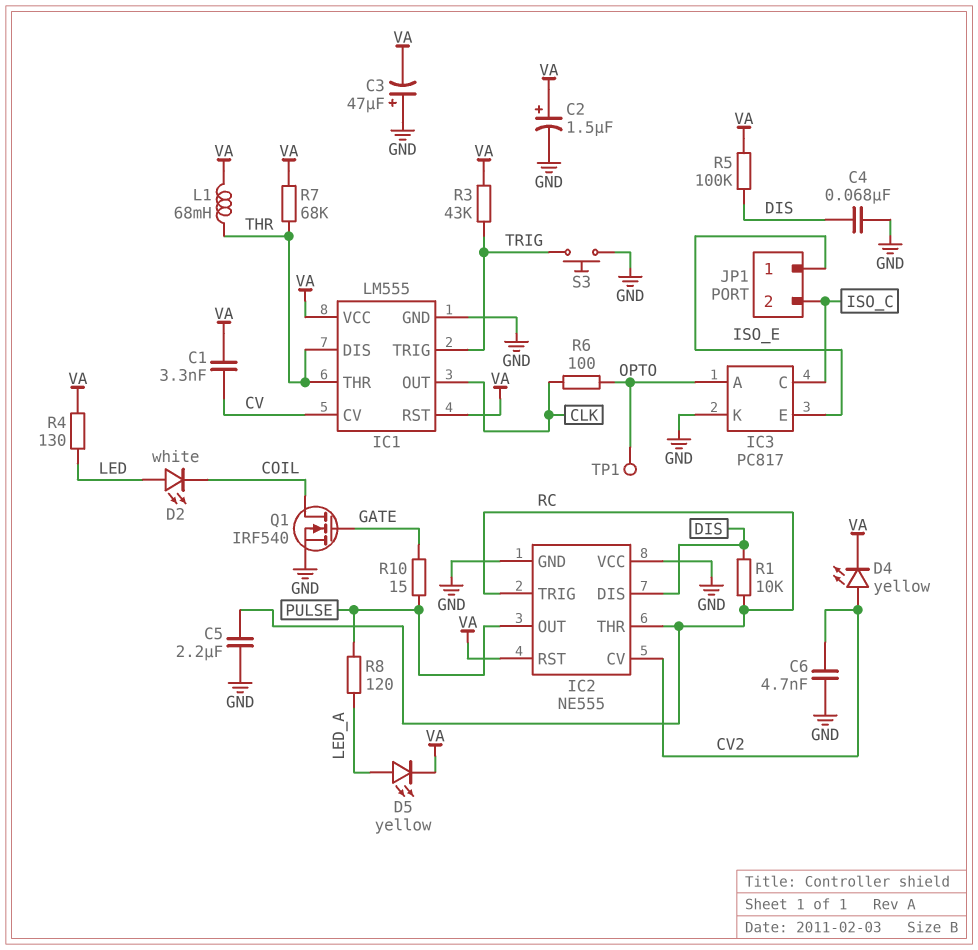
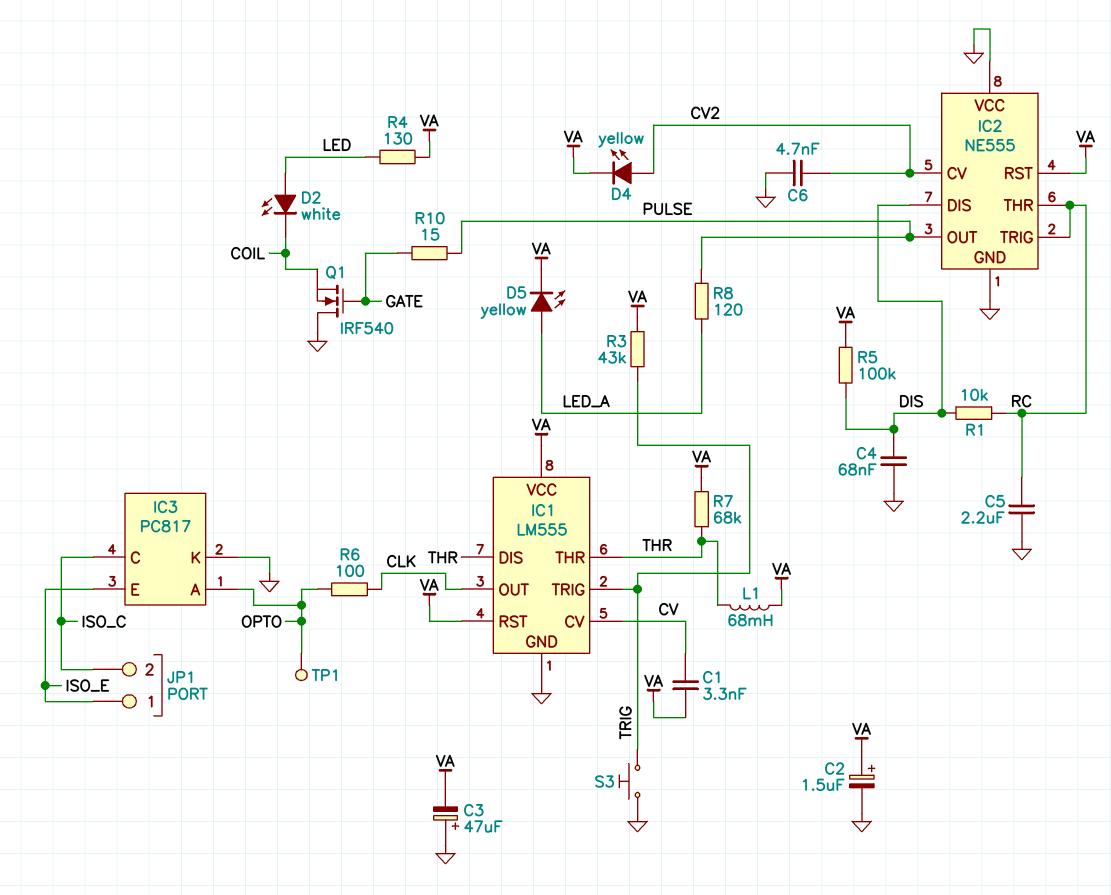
Q1: NMOS IRF540 (G GATE, D COIL, S GND) -> NMOS IRF540 (G GATE, D GND, S COIL)

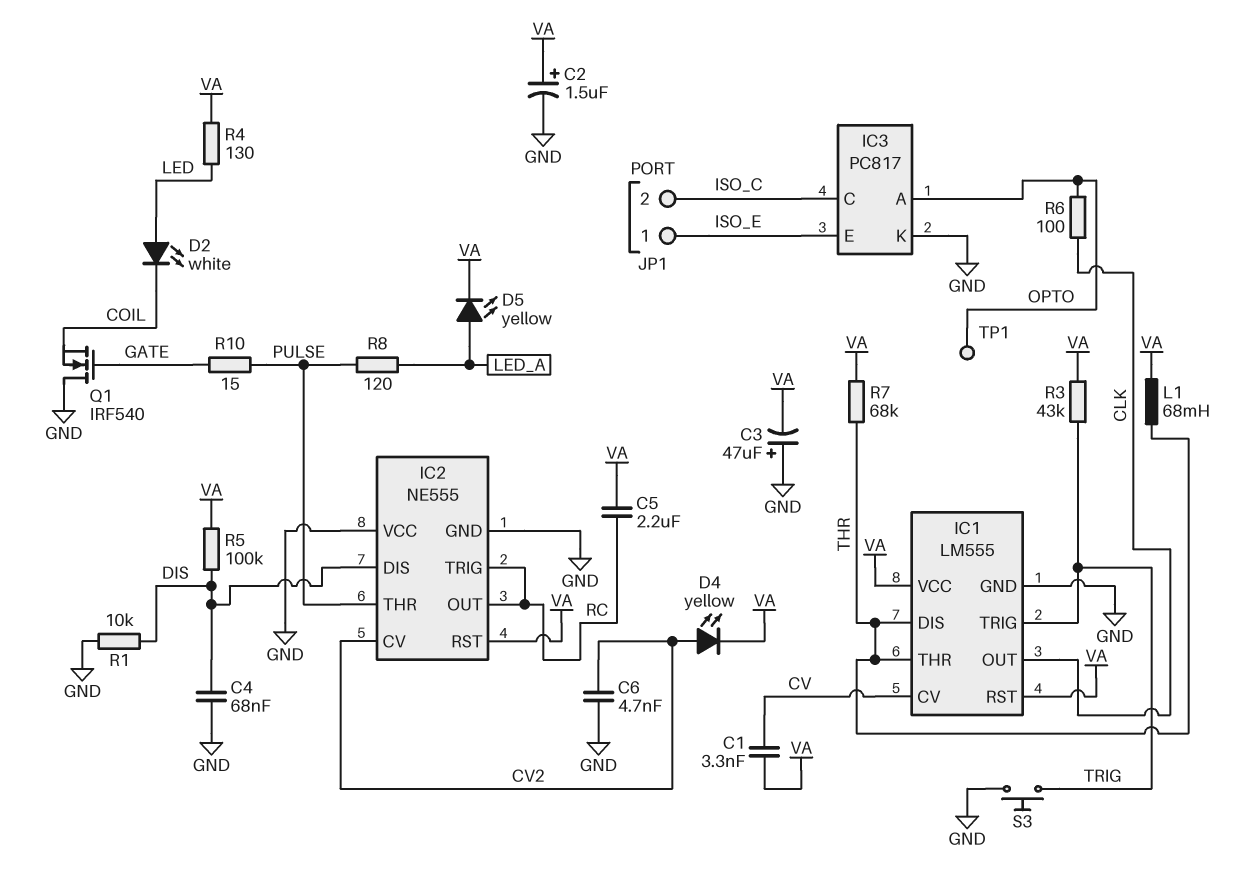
C5: 2.2uF (GND, RC) -> 2.2uF (RC, VA)
IC2 pin OUT: PULSE -> RC
IC2 pin THR: RC -> PULSE
R1: 10k (DIS, RC) -> 10k (DIS, GND)

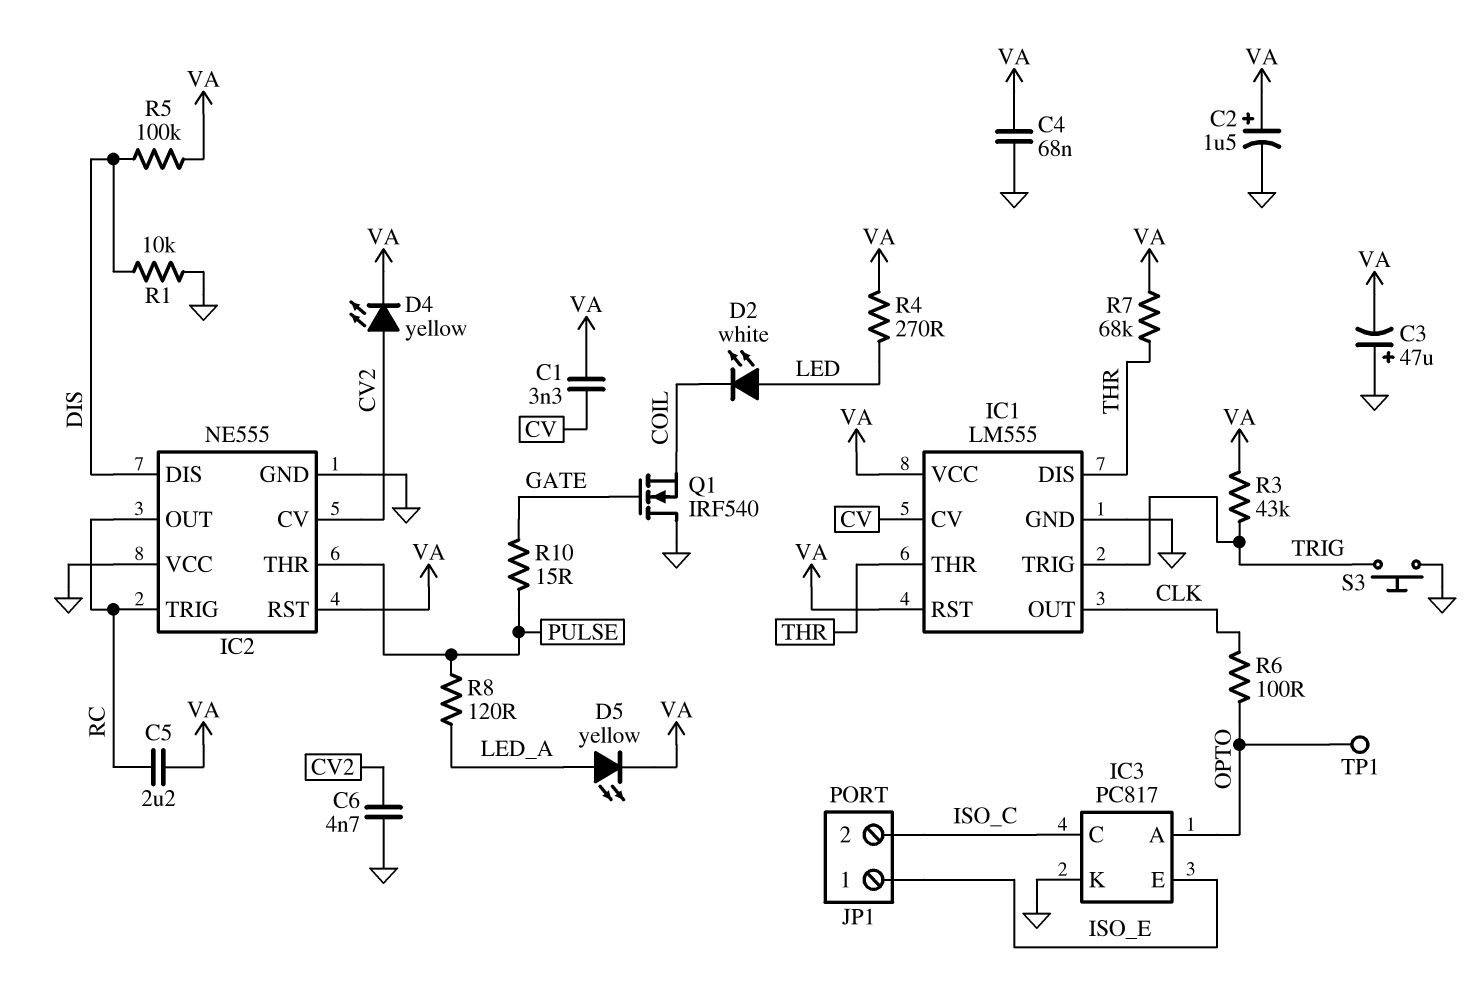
C4: 68nF (DIS, GND) -> 68nF (GND, VA)
L1: 68mH (THR, VA) -> none
R4: 130 (LED, VA) -> 270 (LED, VA)

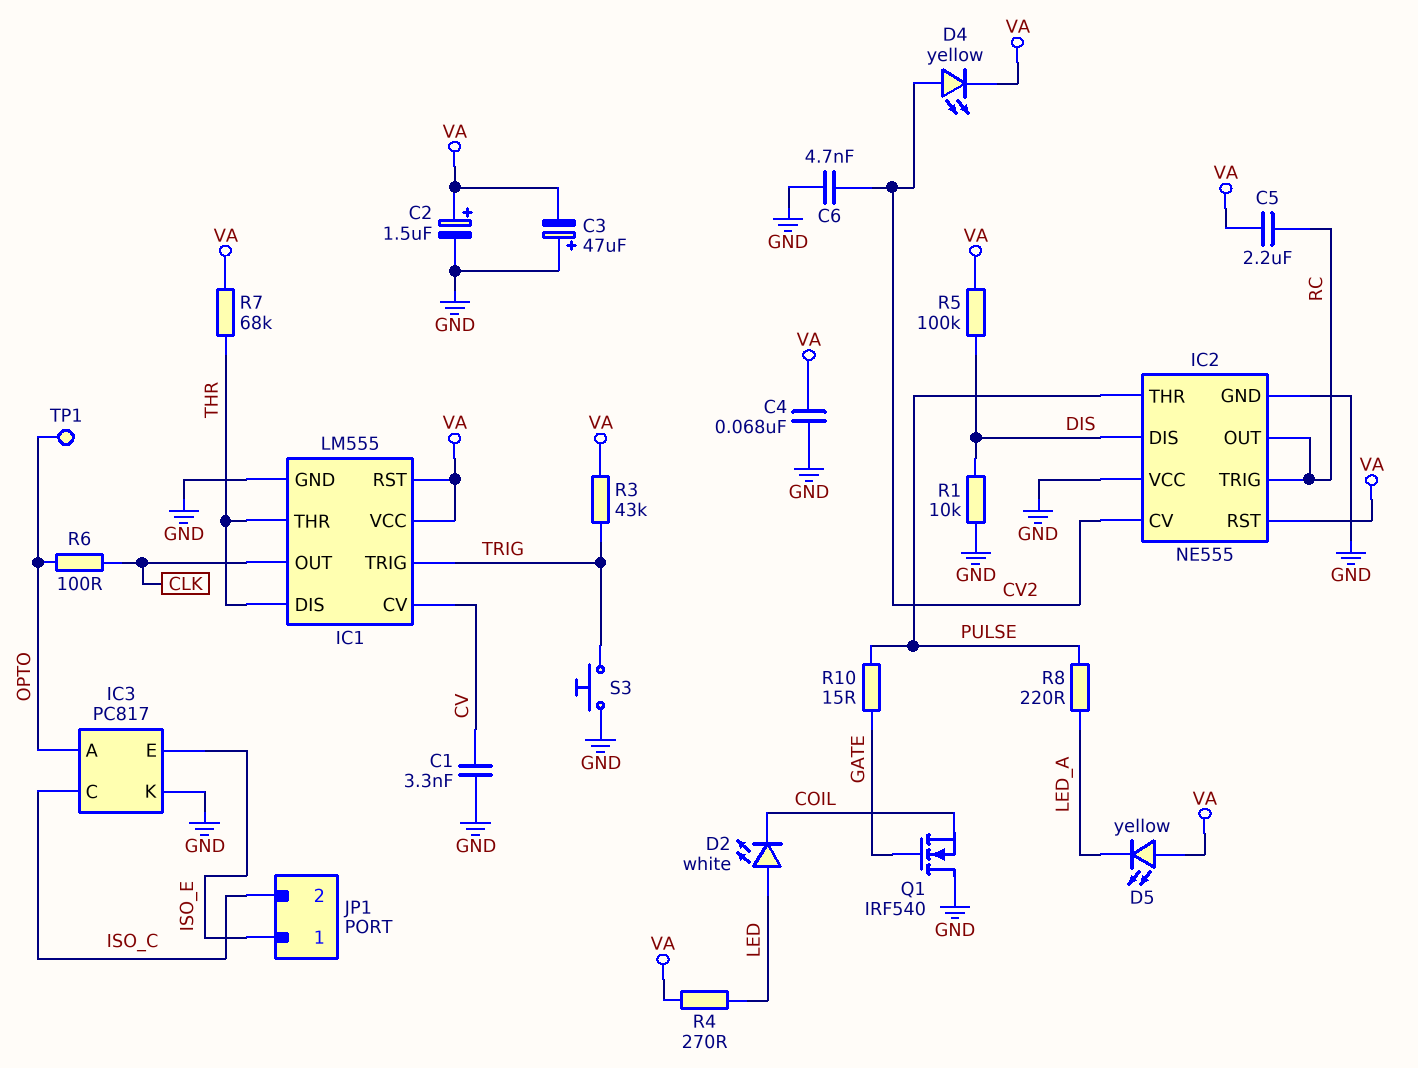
C1: 3.3nF (CV, VA) -> 3.3nF (CV, GND)
D5: LED yellow (A LED_A, K VA) -> LED yellow (A VA, K LED_A)
R8: 120 (LED_A, PULSE) -> 220 (LED_A, PULSE)

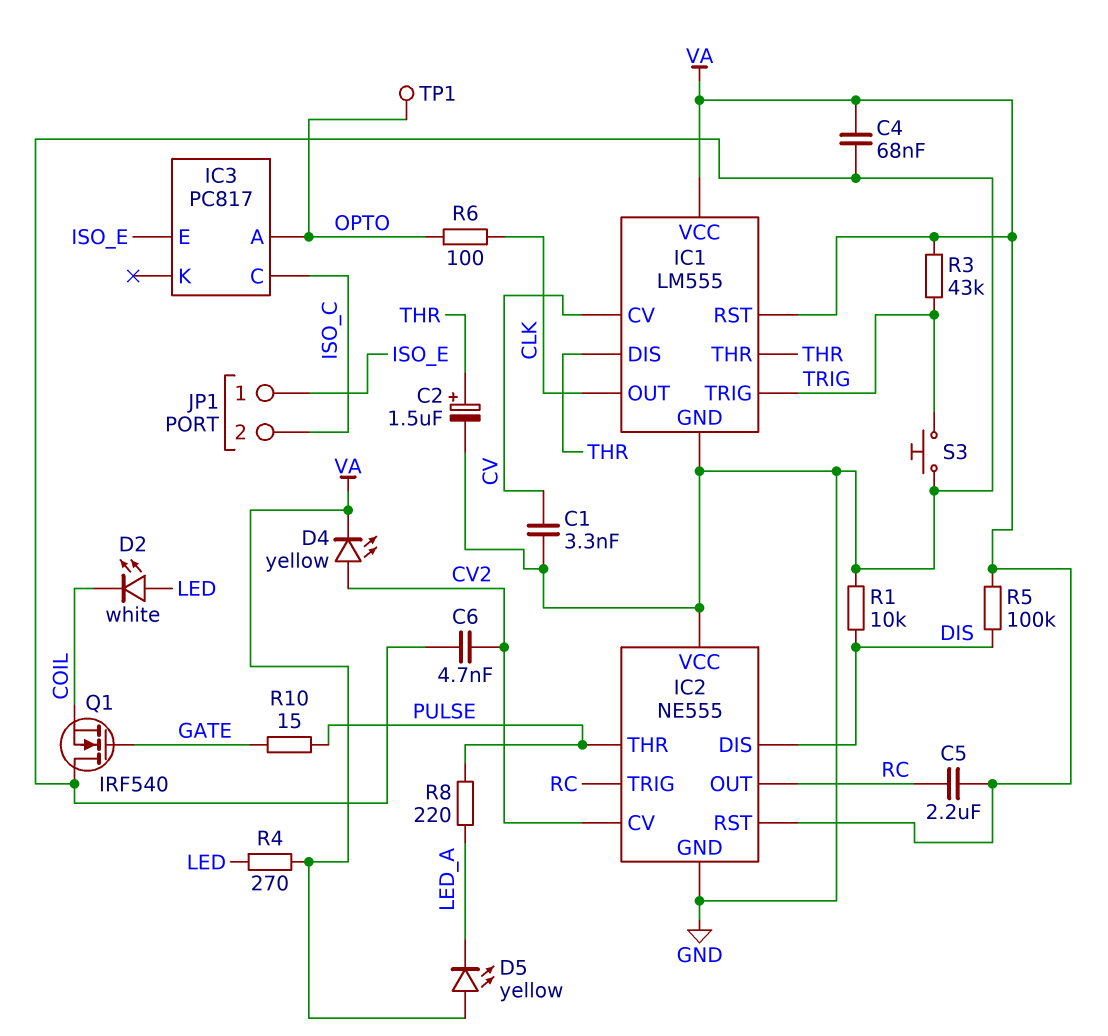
C2: 1.5uF (plus VA, minus GND) -> 1.5uF (plus THR, minus GND)
C3: 47uF (plus GND, minus VA) -> none
IC3 pin K: GND -> none
R7: 68k (THR, VA) -> none

